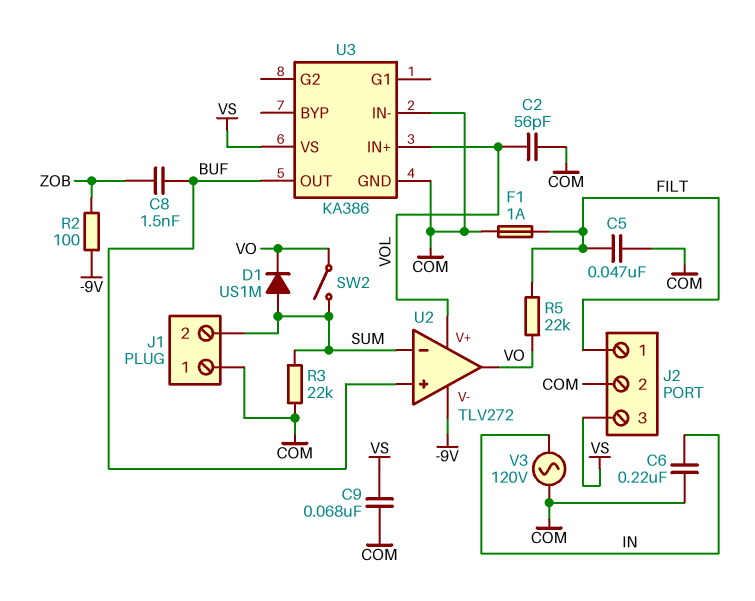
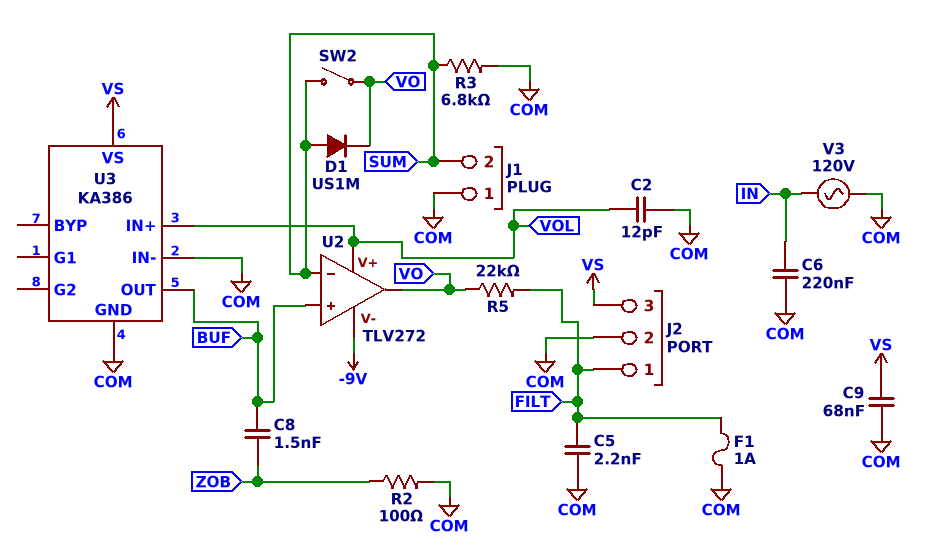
C2: 56pF (COM, VOL) -> 12pF (COM, VOL)
C5: 47nF (COM, FILT) -> 2.2nF (COM, FILT)
R2: 100 (-9V, ZOB) -> 100 (COM, ZOB)
R3: 22k (COM, SUM) -> 6.8k (COM, SUM)

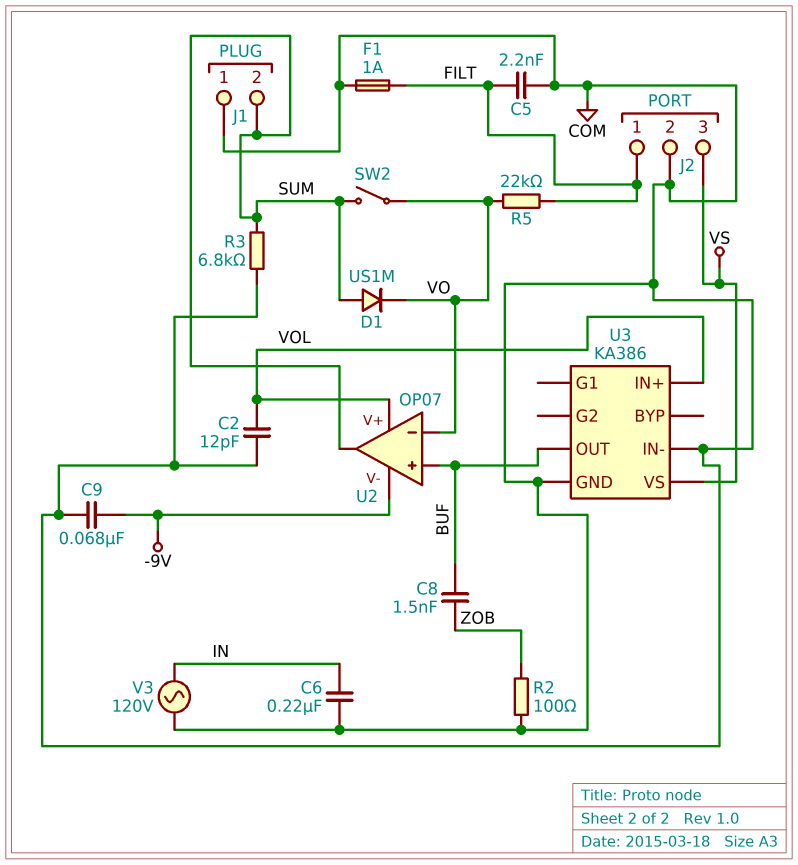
C9: 68nF (COM, VS) -> 68nF (-9V, COM)
U2: TLV272 -> OP07
U2 pin in-: SUM -> VO
U2 pin out: VO -> SUM

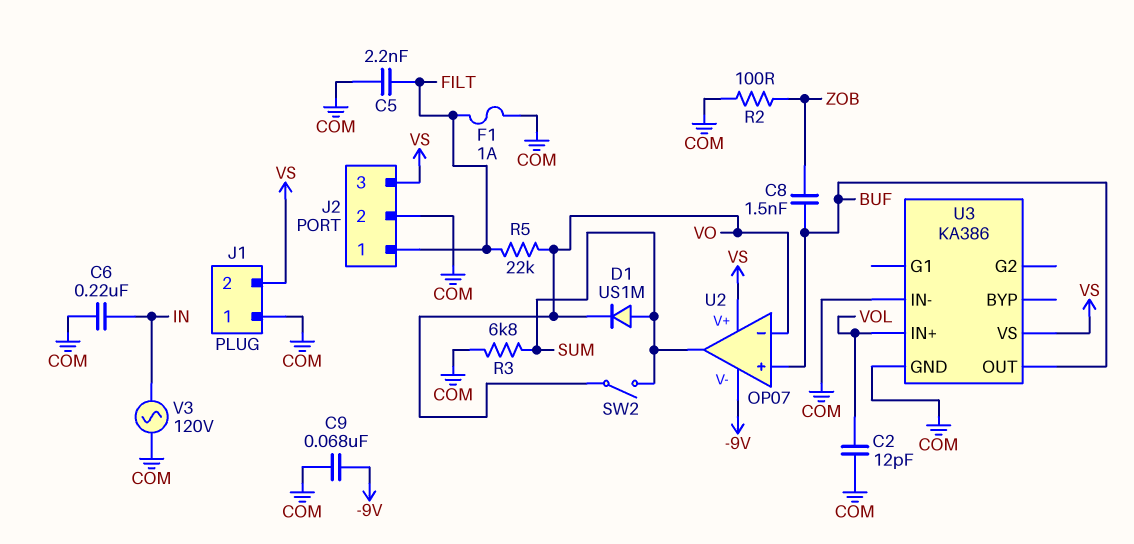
J1 pin 2: SUM -> VS
U2 pin V+: VOL -> VS

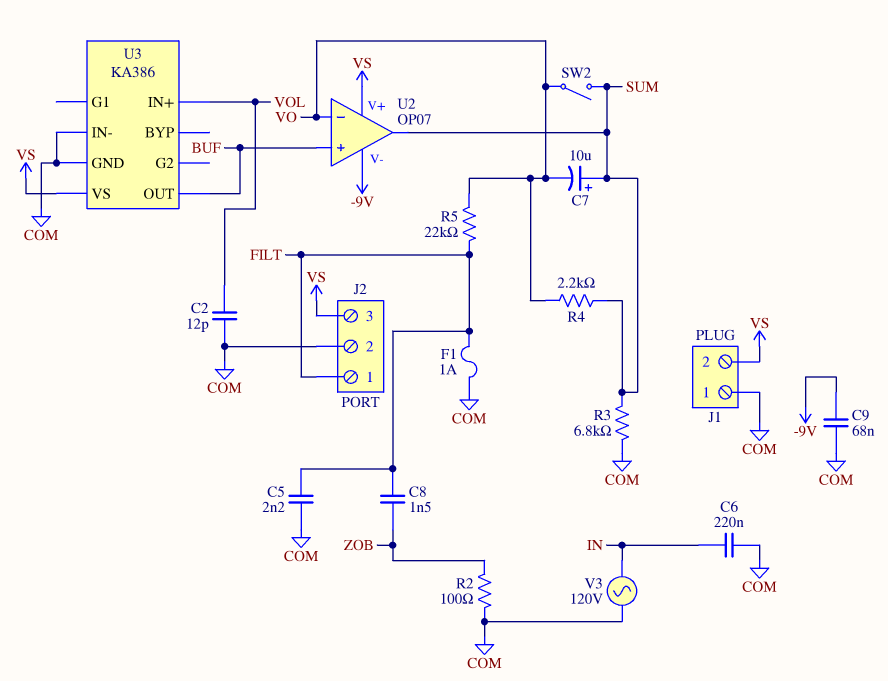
C7: none -> 10uF (plus SUM, minus VO)
C8: 1.5nF (BUF, ZOB) -> 1.5nF (FILT, ZOB)
D1: diode US1M (A SUM, K VO) -> none
R4: none -> 2.2k (SUM, VO)

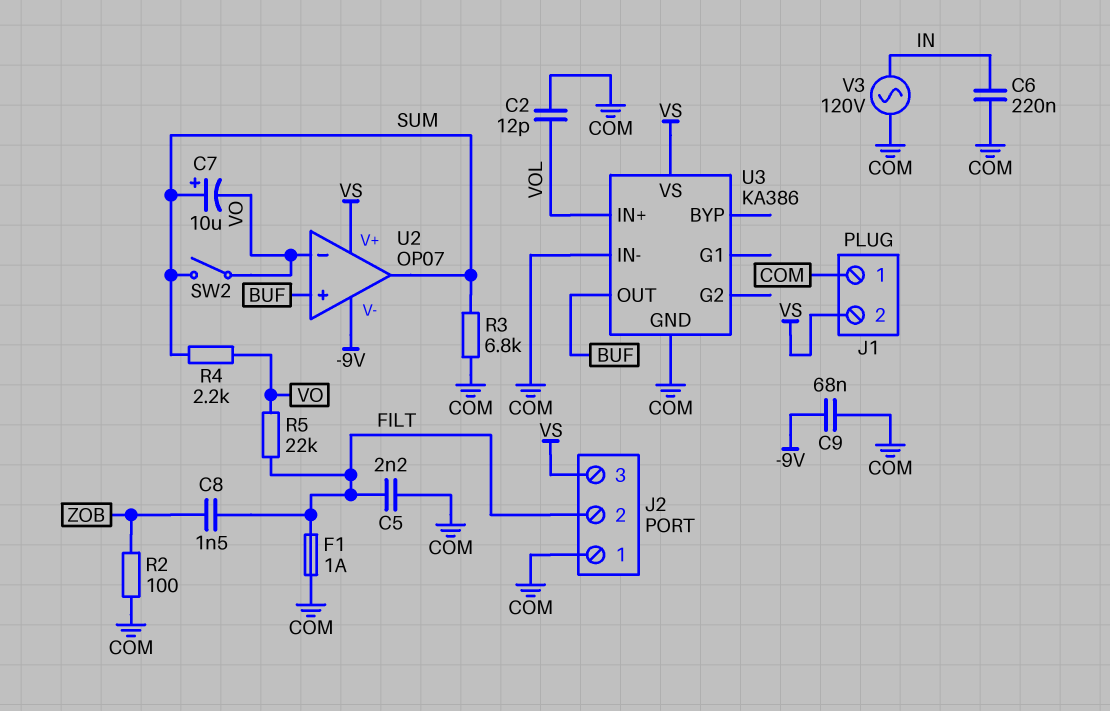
J2 pin 1: FILT -> COM
J2 pin 2: COM -> FILT

